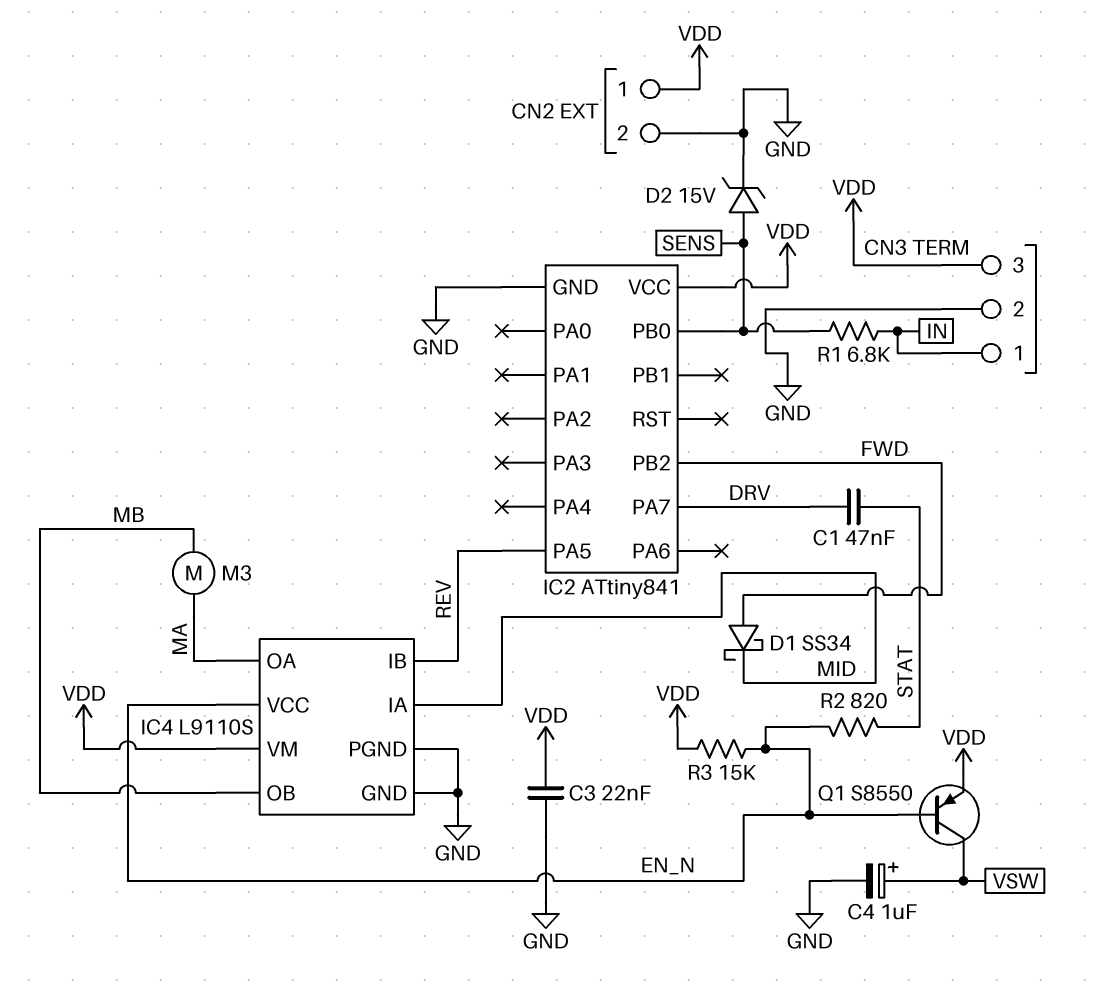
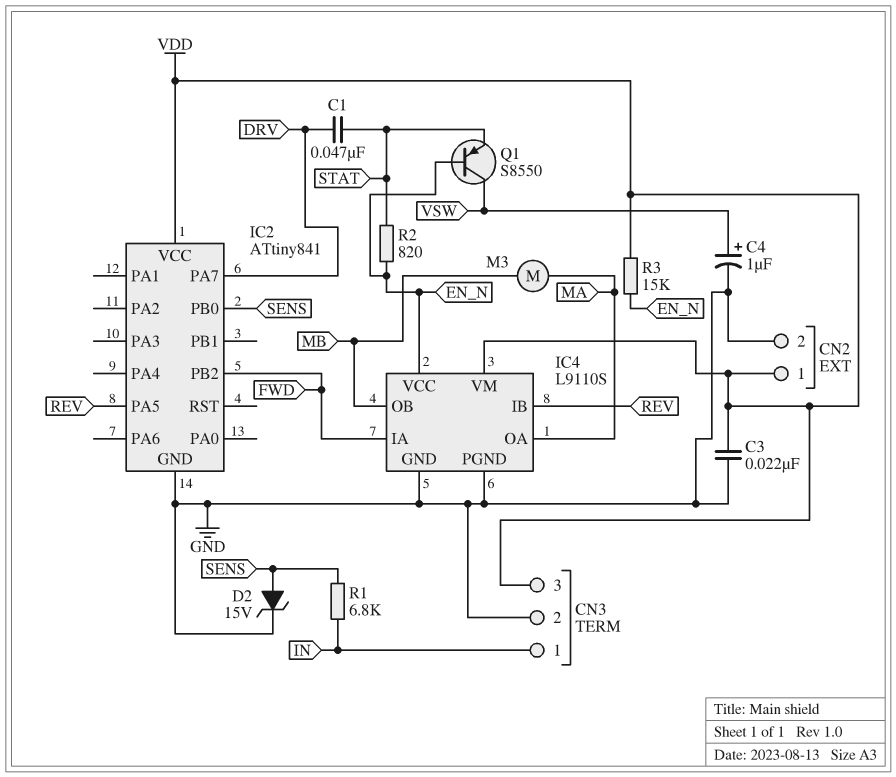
D1: schottky SS34 (A FWD, K MID) -> none
IC4 pin IA: MID -> FWD
Q1: PNP S8550 (B EN_N, C VSW, E VDD) -> PNP S8550 (B EN_N, C VSW, E STAT)

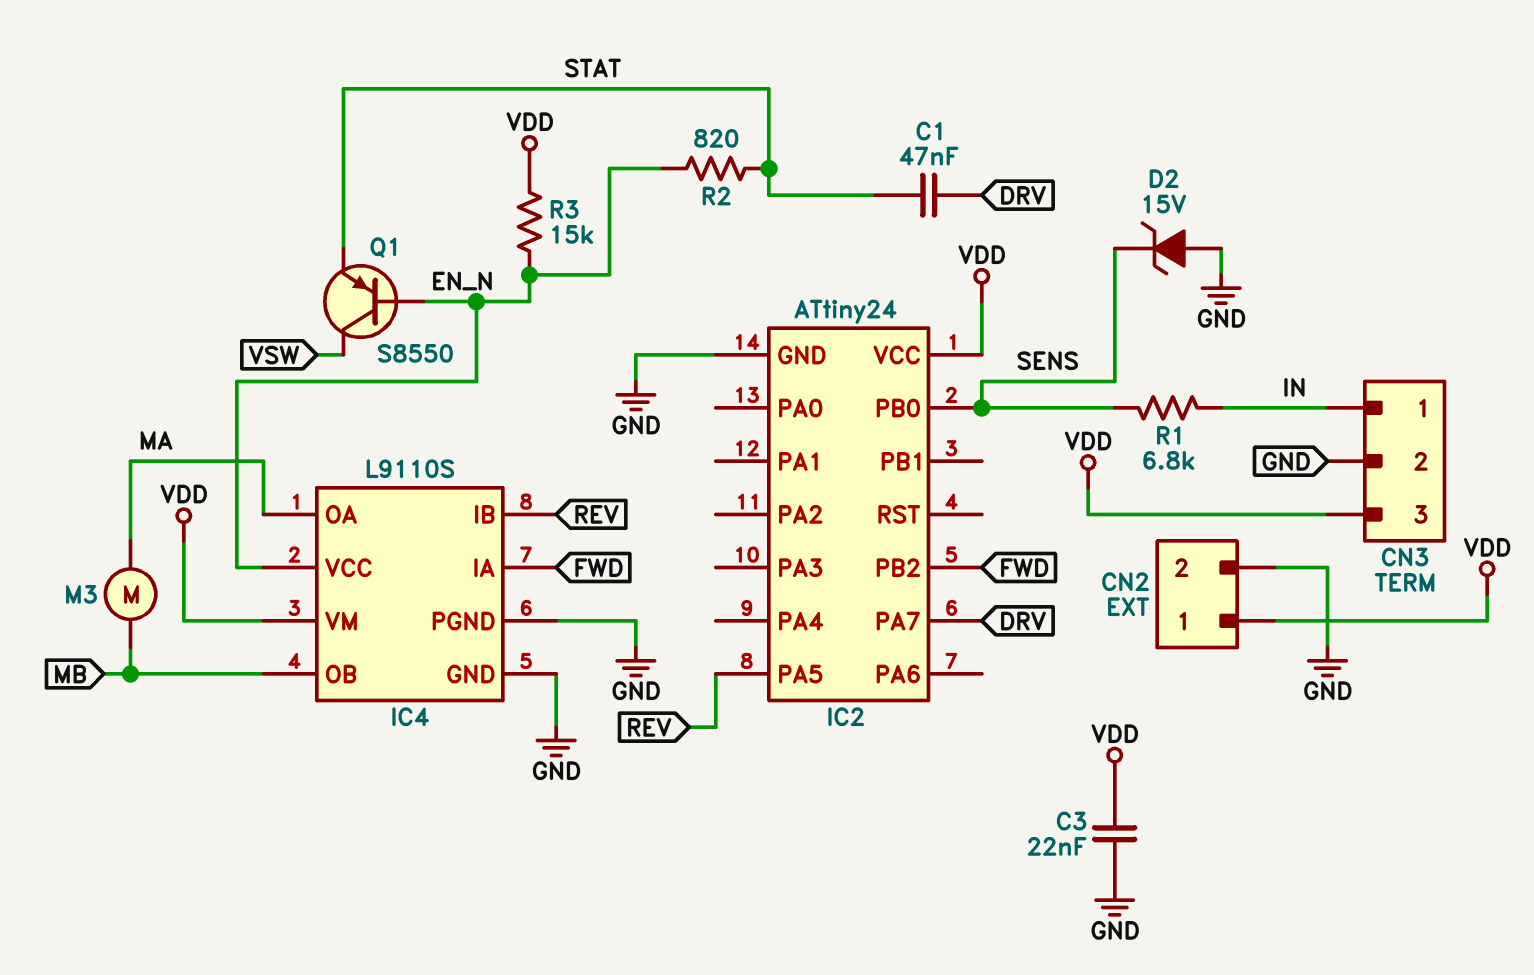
C4: 1uF (plus VSW, minus GND) -> none
D2: zener 15V (A SENS, K GND) -> zener 15V (A GND, K SENS)
IC2: ATtiny841 -> ATtiny24

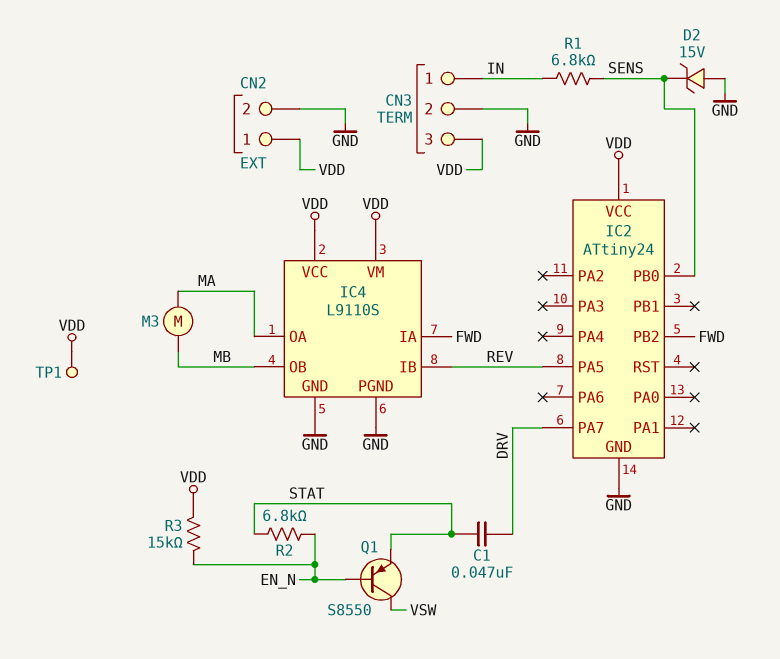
C3: 22nF (GND, VDD) -> none
IC4 pin VCC: EN_N -> VDD
R2: 820 (EN_N, STAT) -> 6.8k (EN_N, STAT)
TP1: none -> test point (VDD)

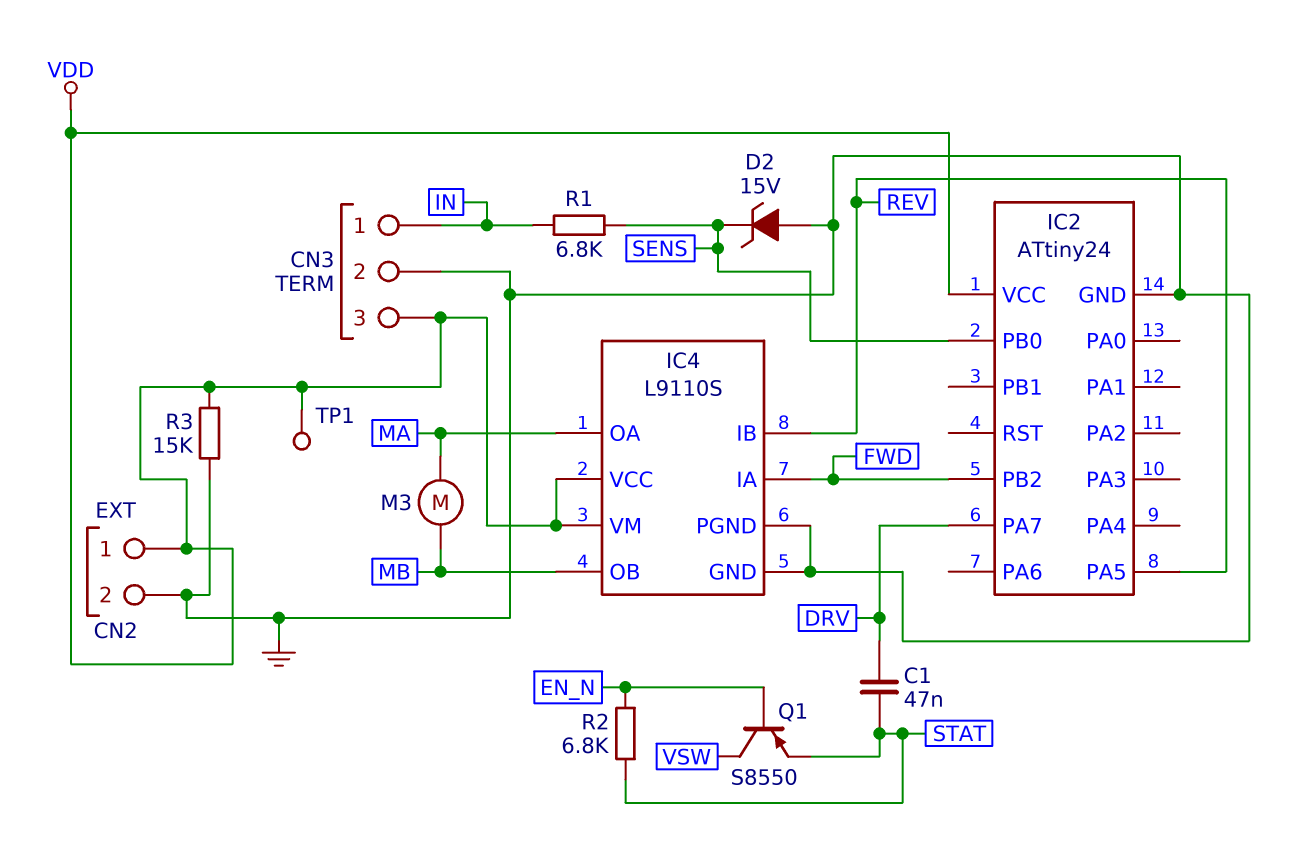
R3: 15k (EN_N, VDD) -> 15k (GND, VDD)

